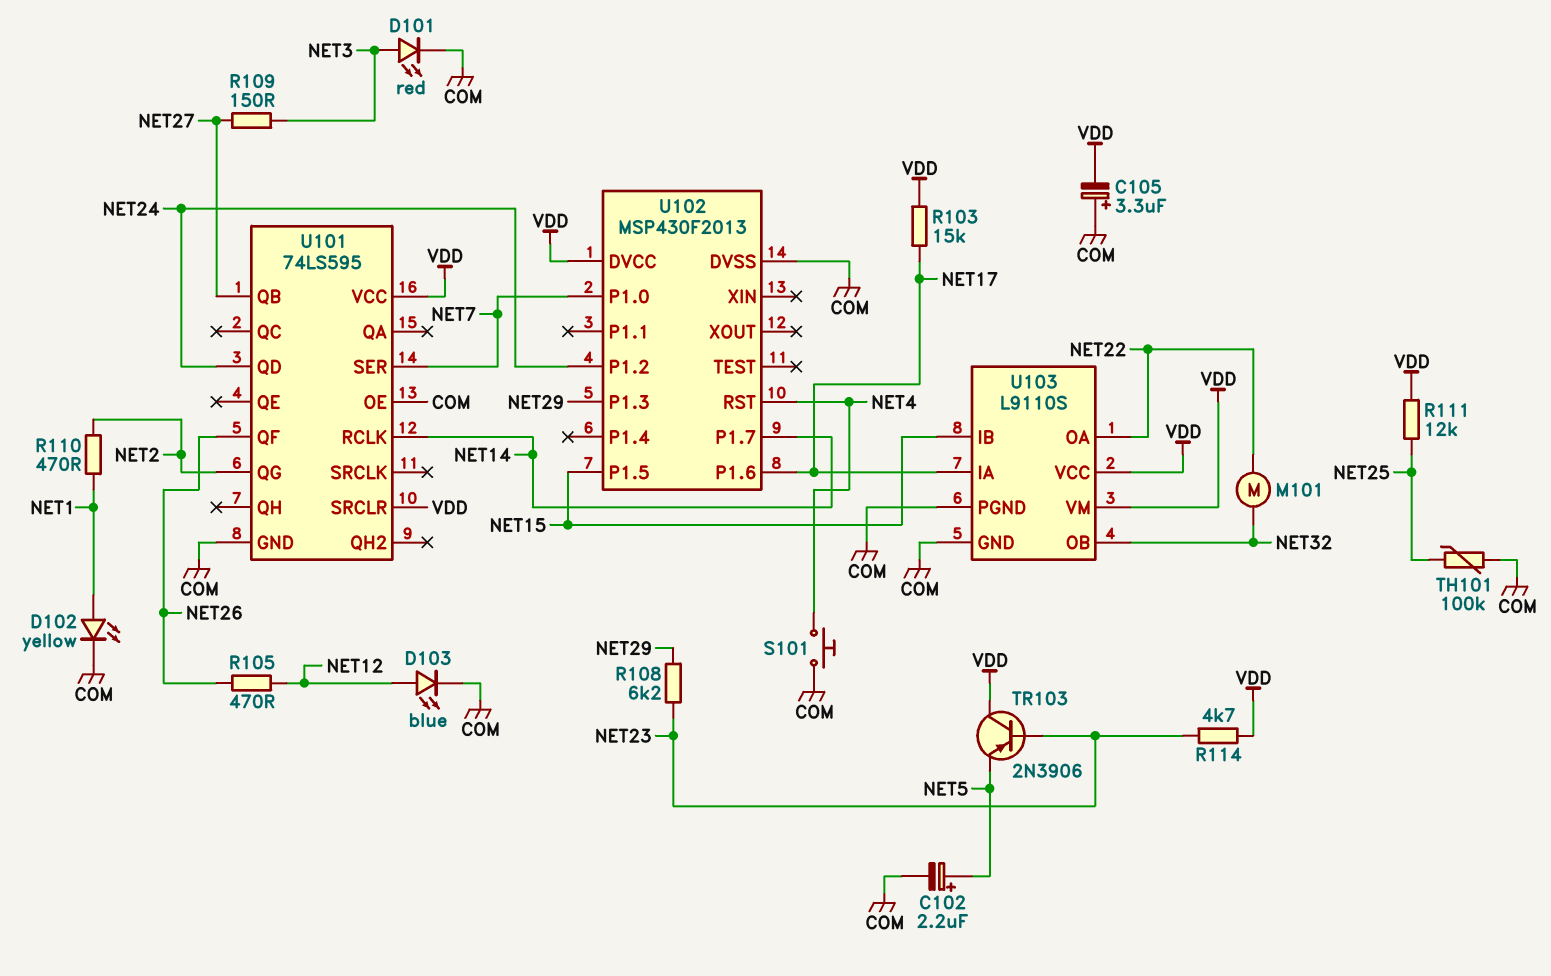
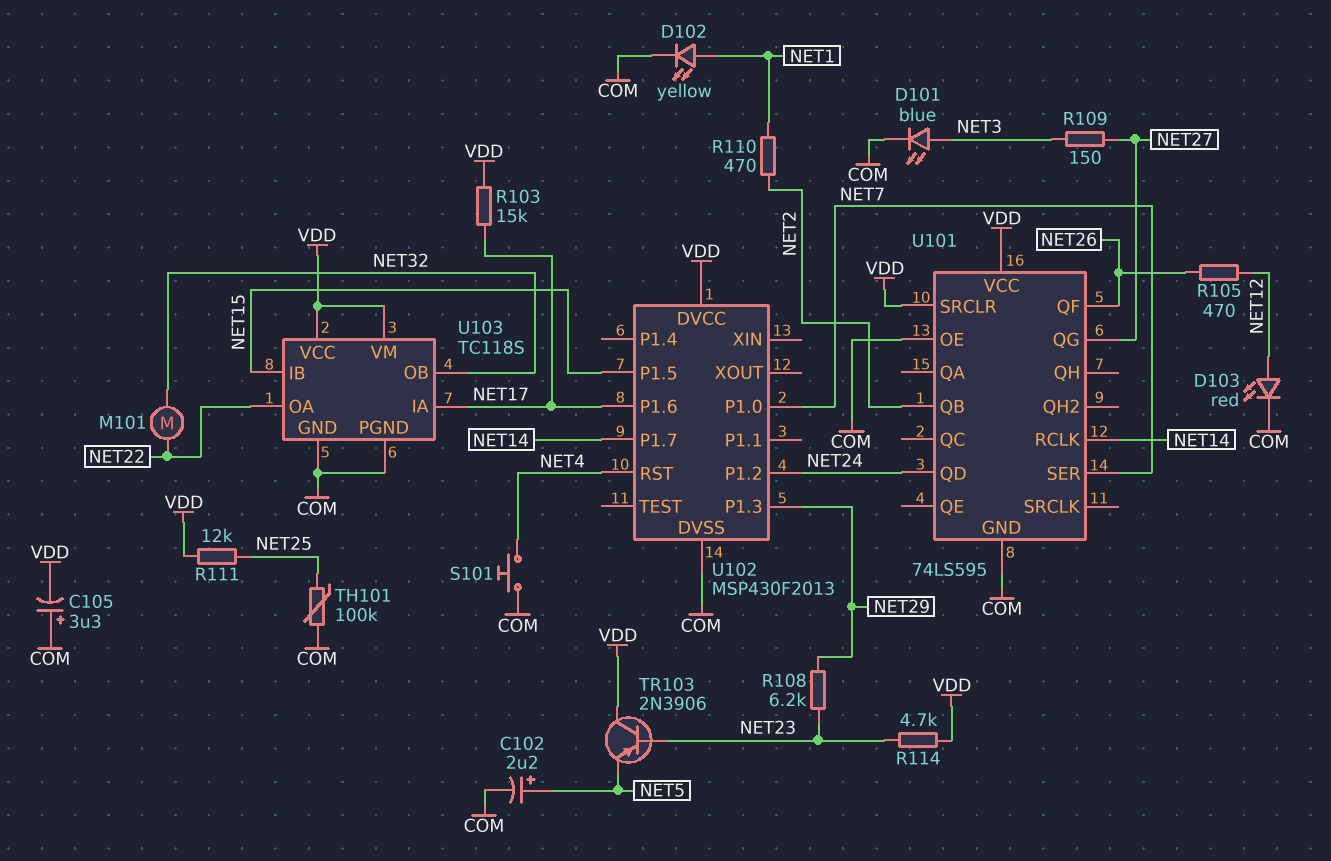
D101: LED red (A NET3, K COM) -> LED blue (A NET3, K COM)
D103: LED blue (A NET12, K COM) -> LED red (A NET12, K COM)
U101 pin QB: NET27 -> NET2
U101 pin QG: NET2 -> NET27
U103: L9110S -> TC118S

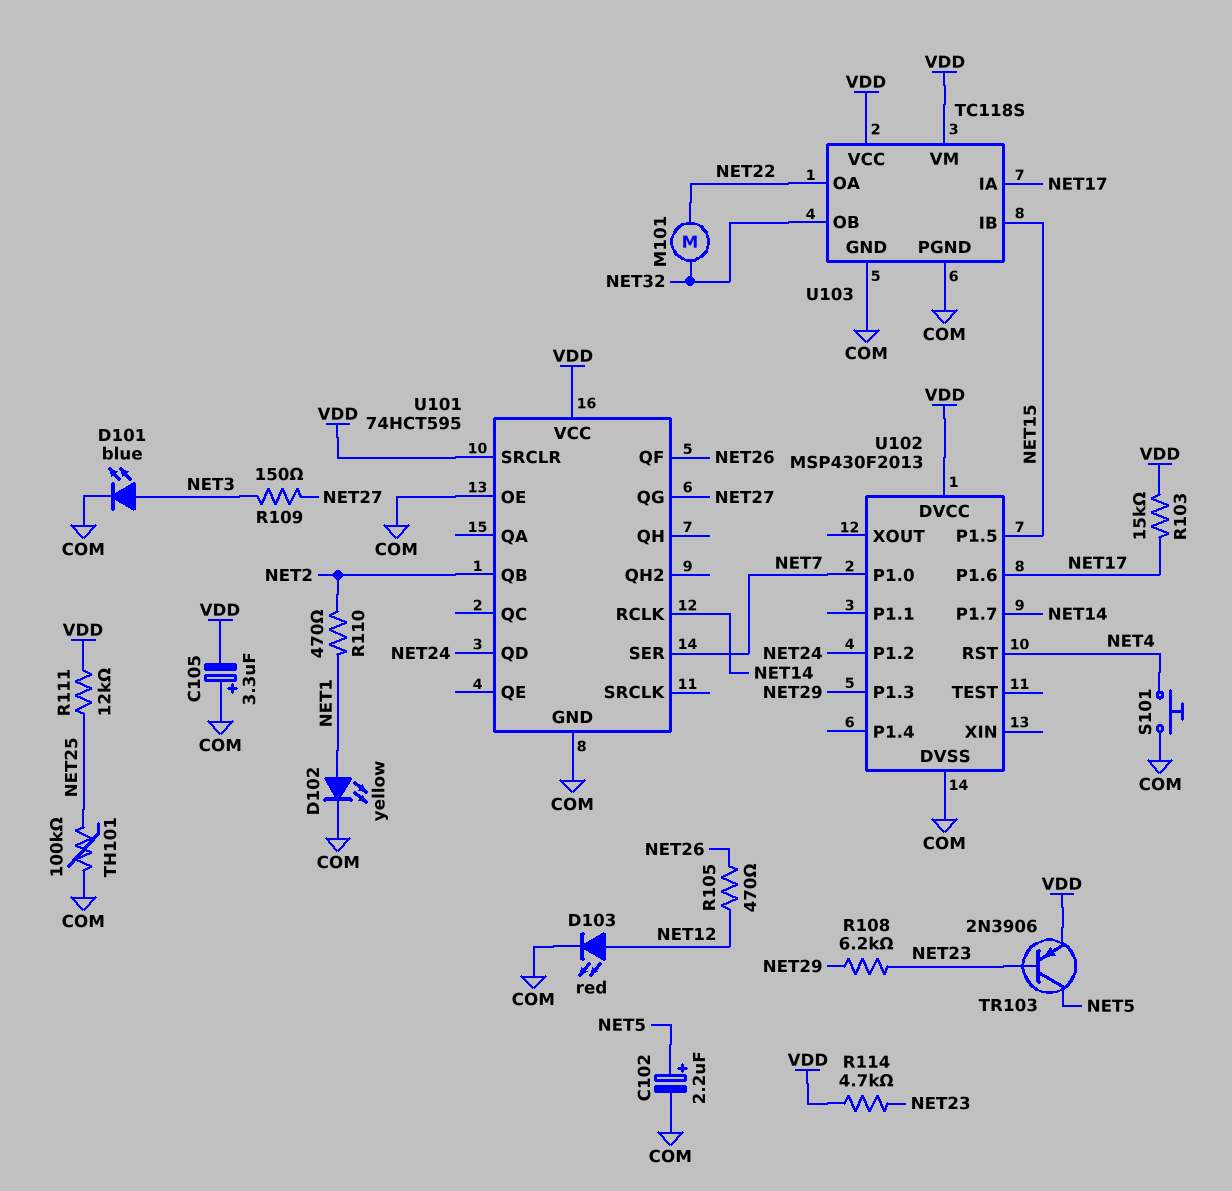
TR103: PNP 2N3906 (B NET23, C VDD, E NET5) -> PNP 2N3906 (B NET23, C NET5, E VDD)
U101: 74LS595 -> 74HCT595

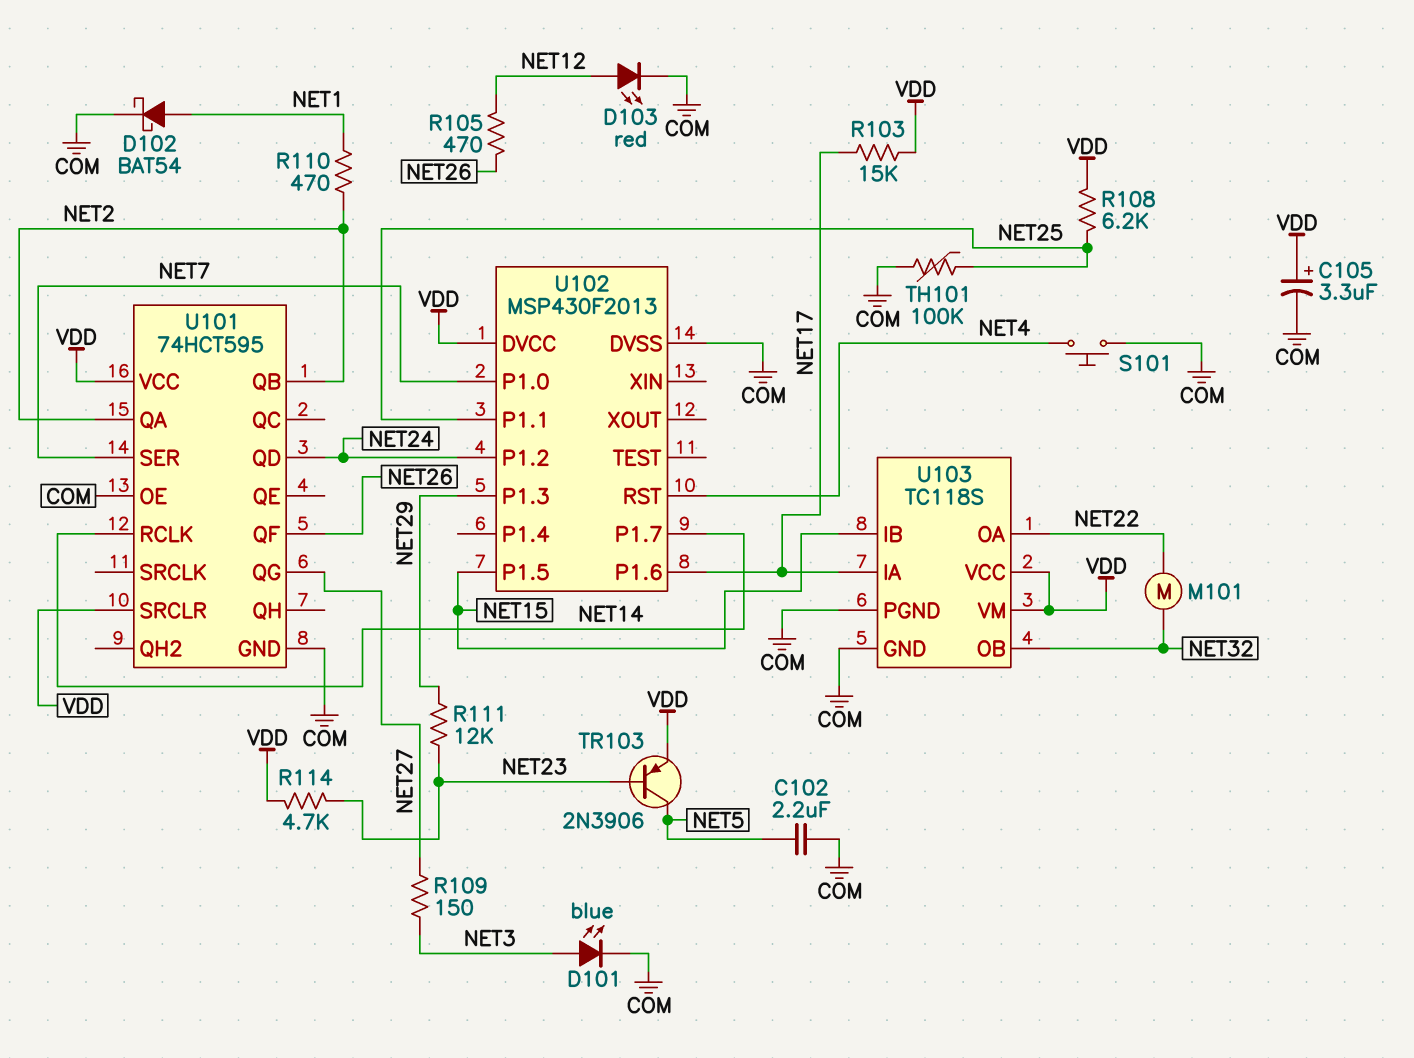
C102: 2.2uF (plus NET5, minus COM) -> 2.2uF (COM, NET5)
C105: 3.3uF (plus COM, minus VDD) -> 3.3uF (plus VDD, minus COM)
D102: LED yellow (A NET1, K COM) -> schottky BAT54 (A NET1, K COM)
R108: 6.2k (NET23, NET29) -> 6.2k (NET25, VDD)
R111: 12k (NET25, VDD) -> 12k (NET23, NET29)
U101 pin QA: none -> NET2
U102 pin P1.1: none -> NET25

